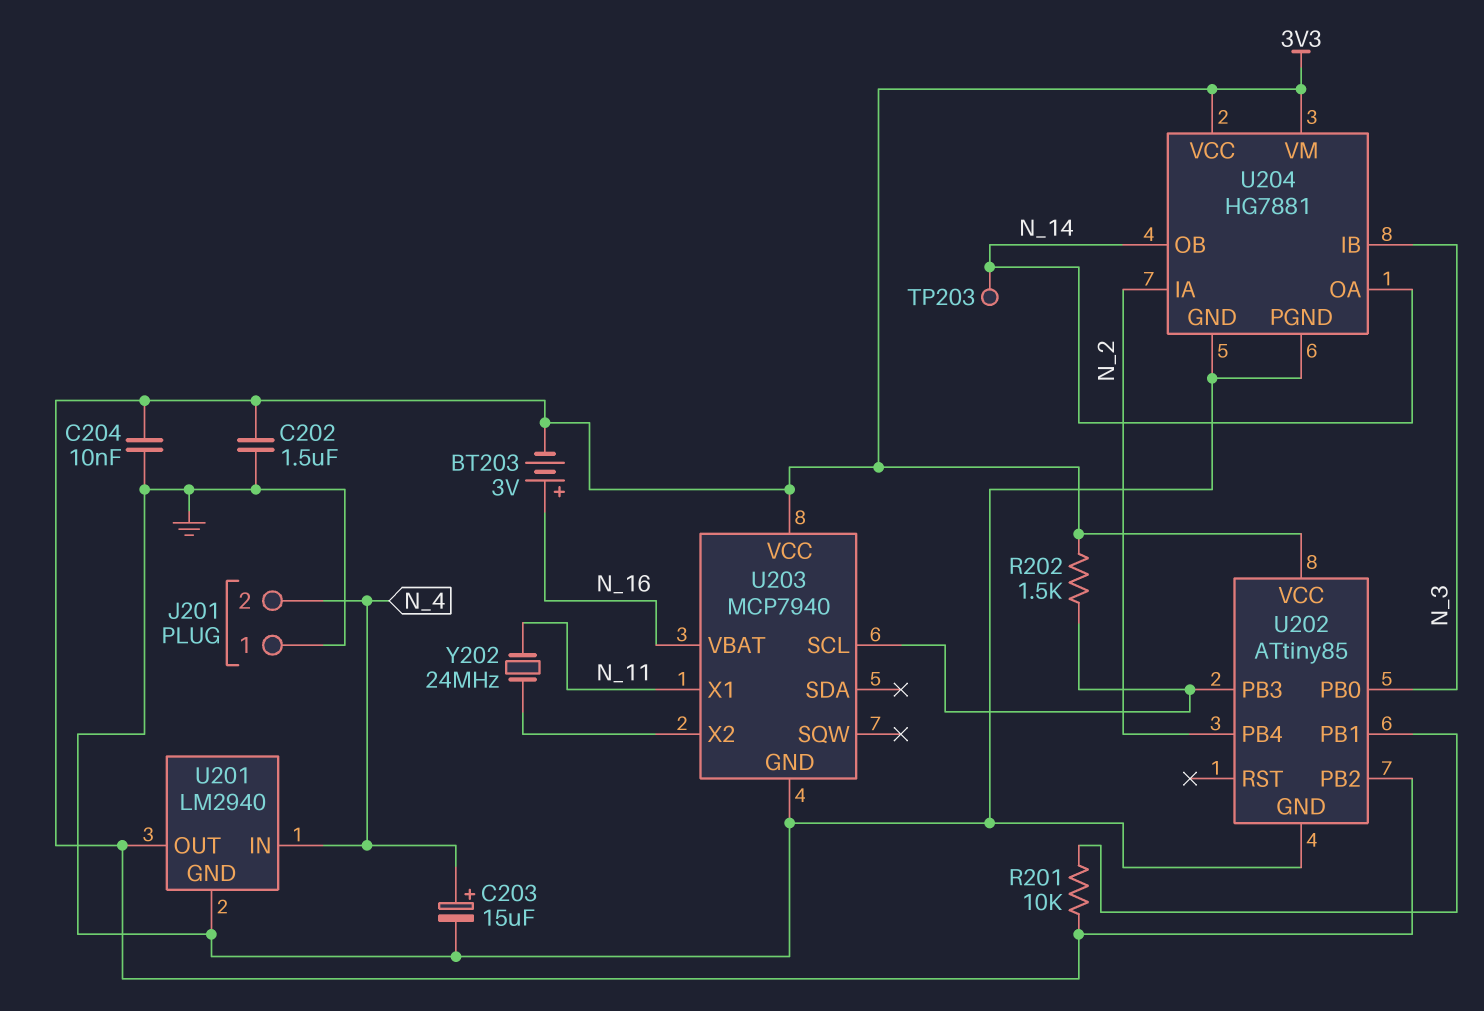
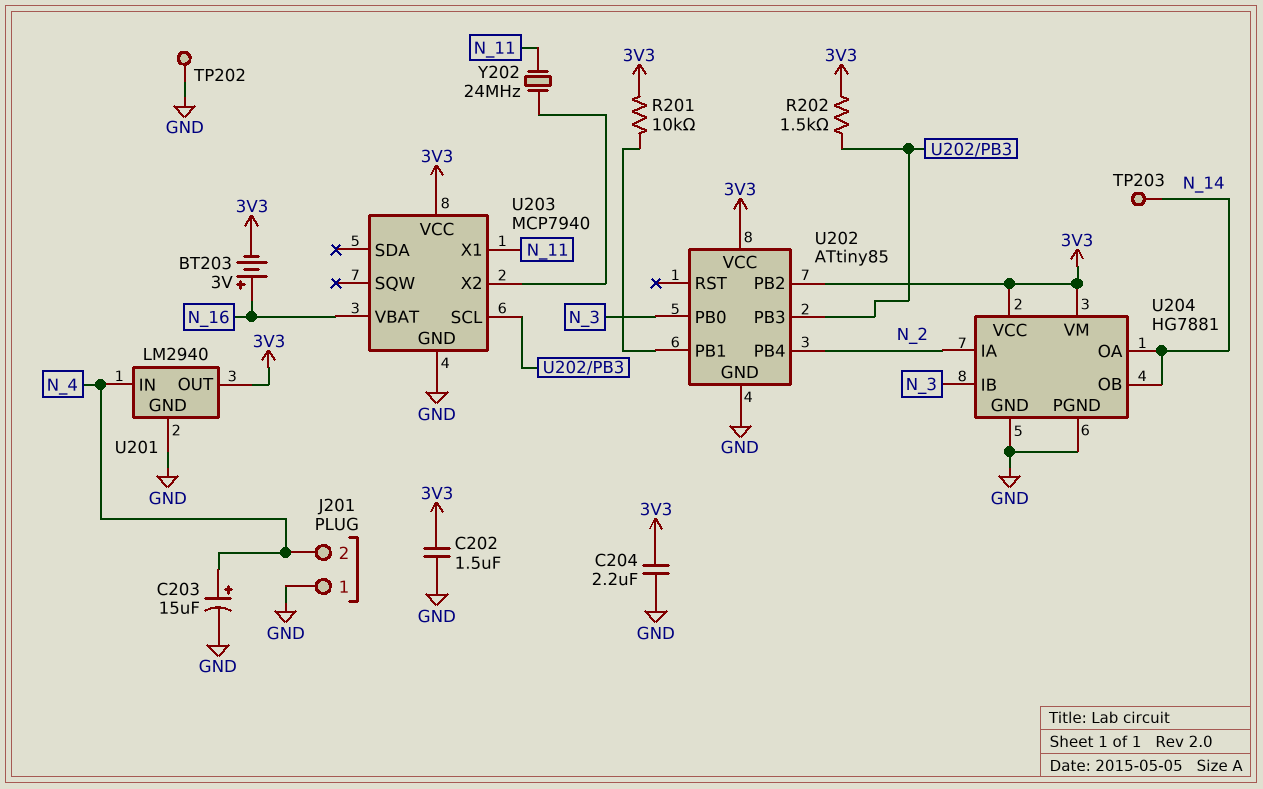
C204: 10nF (3V3, GND) -> 2.2uF (3V3, GND)
TP202: none -> test point (GND)

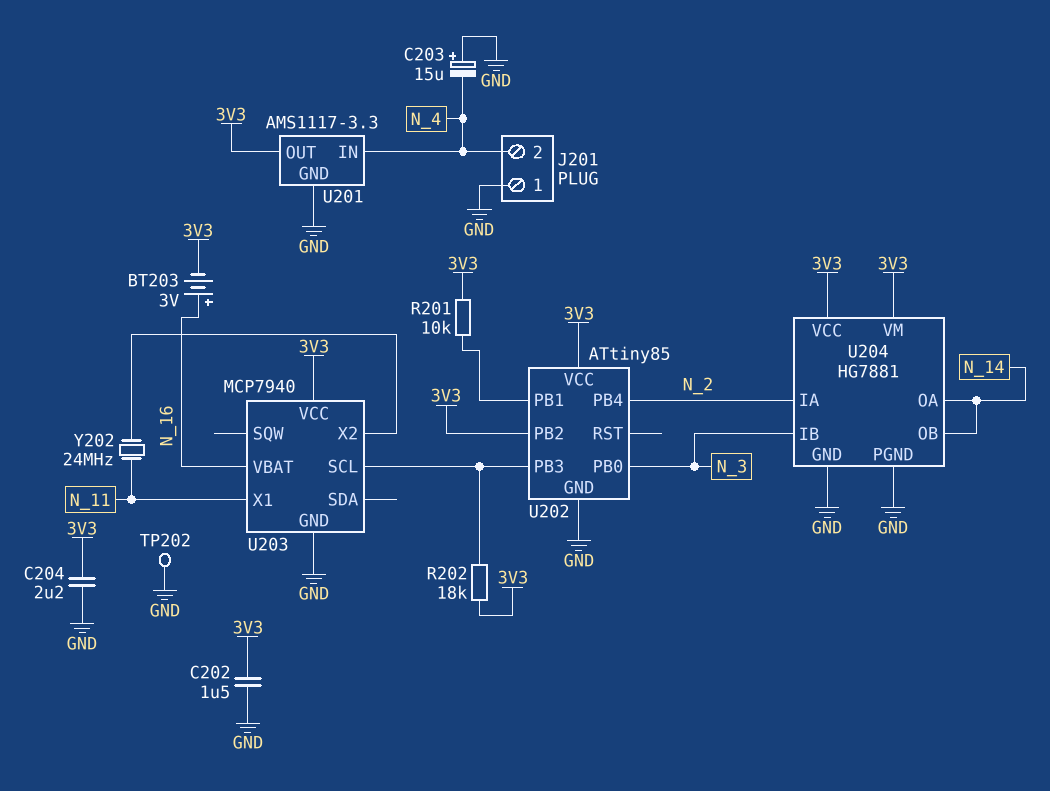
C203: 15uF (plus N_4, minus GND) -> 15uF (plus GND, minus N_4)
R202: 1.5k (3V3, U202/PB3) -> 18k (3V3, U202/PB3)
TP203: test point (N_14) -> none
U201: LM2940 -> AMS1117-3.3

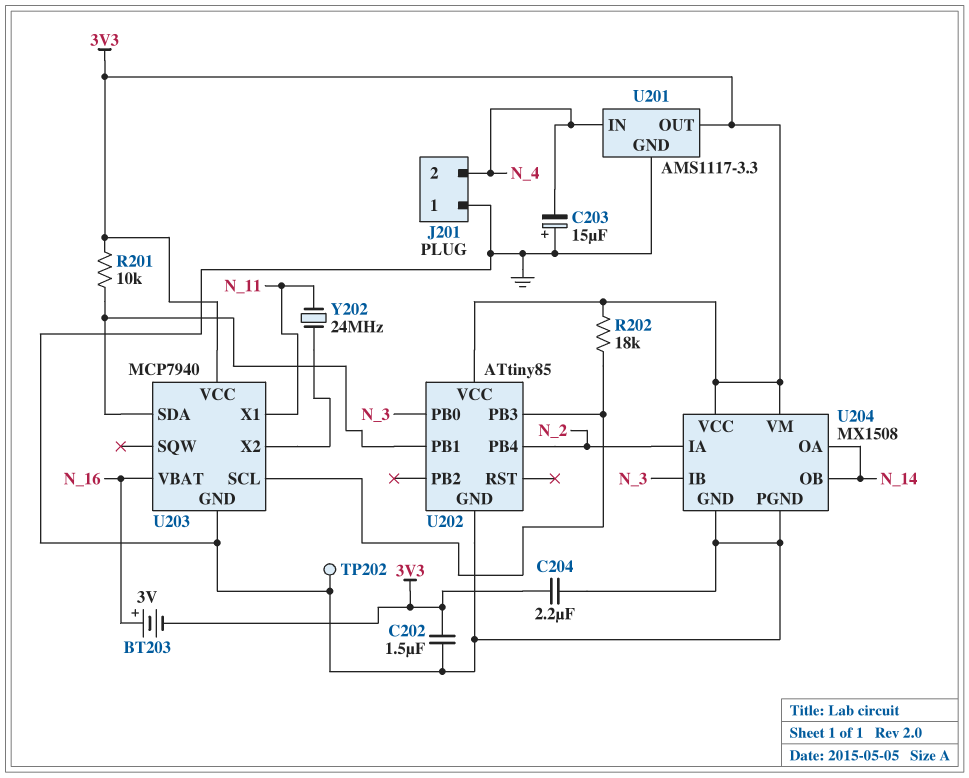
U202 pin PB2: 3V3 -> none
U203 pin SDA: none -> U202/PB1
U204: HG7881 -> MX1508

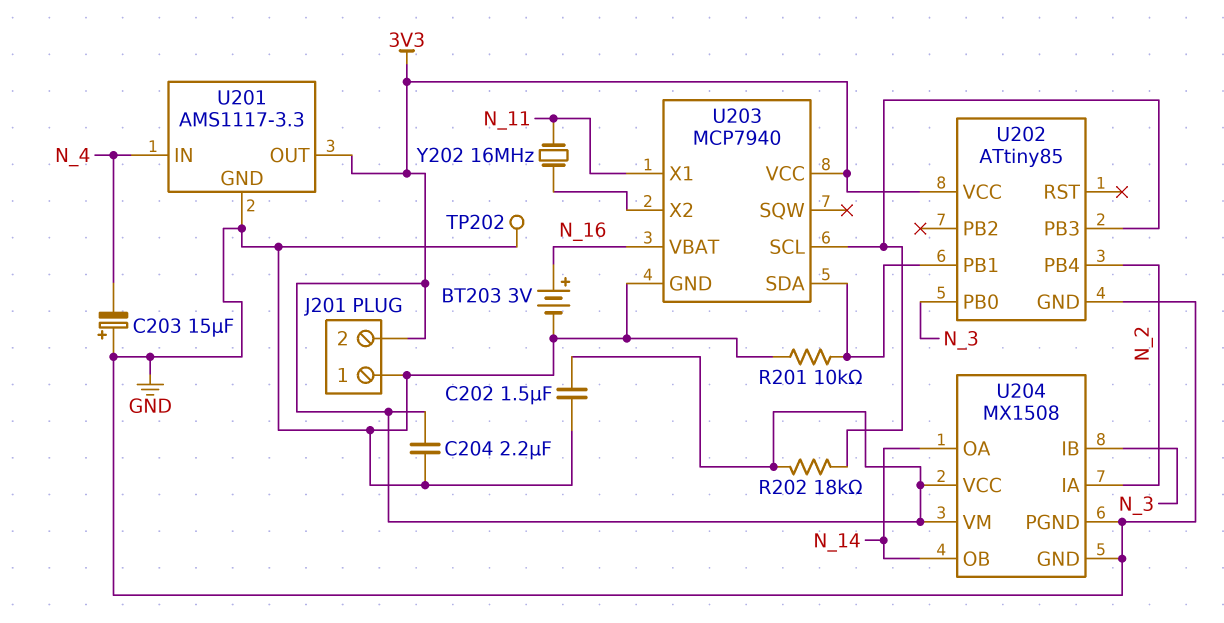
BT203: 3V (plus N_16, minus 3V3) -> 3V (plus N_16, minus GND)
J201 pin 2: N_4 -> 3V3
R201: 10k (3V3, U202/PB1) -> 10k (GND, U202/PB1)
Y202: 24MHz (N_11, U203/X2) -> 16MHz (N_11, U203/X2)

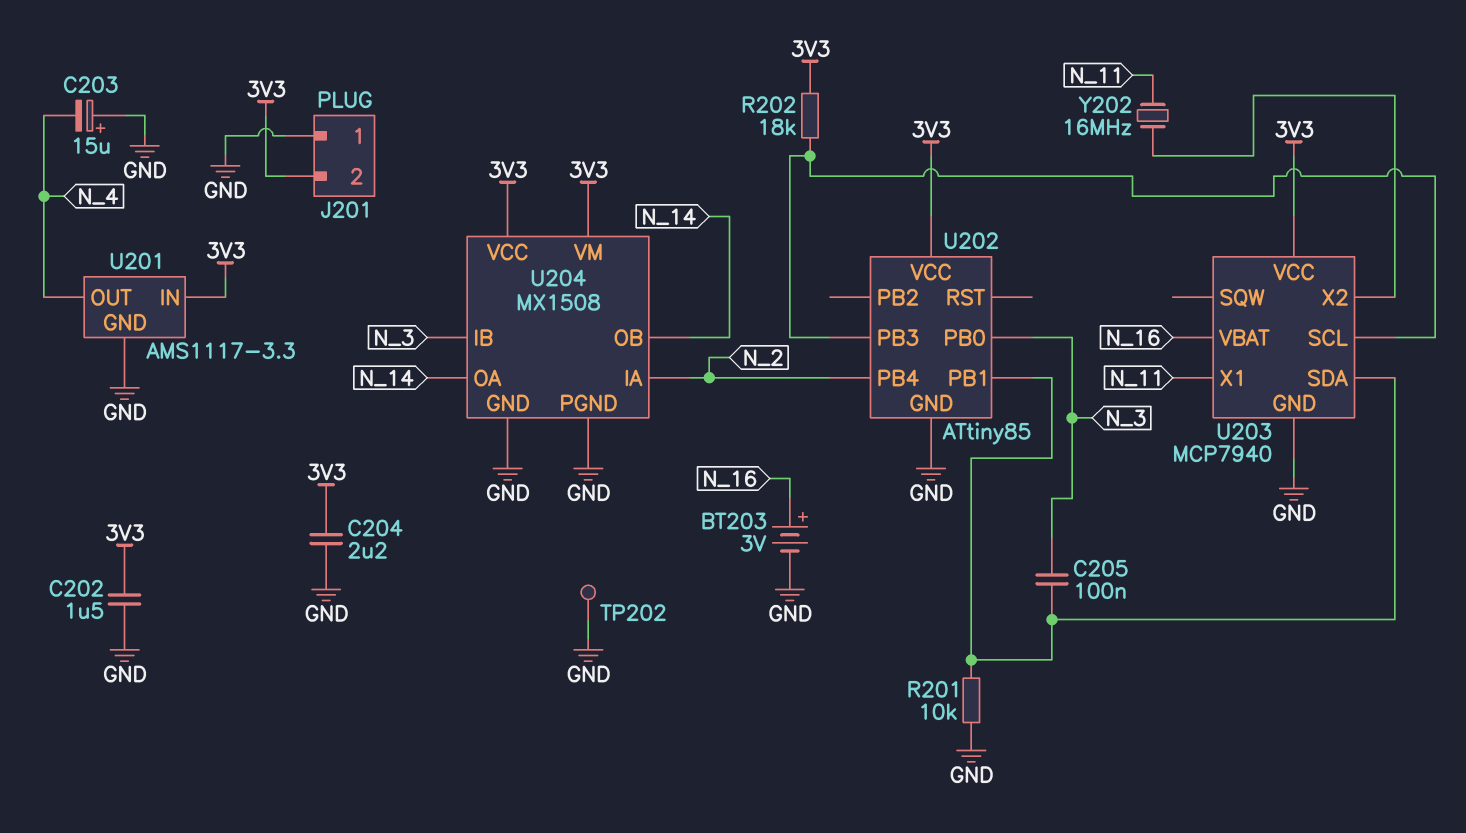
C205: none -> 100nF (N_3, U202/PB1)
U201 pin IN: N_4 -> 3V3
U201 pin OUT: 3V3 -> N_4

